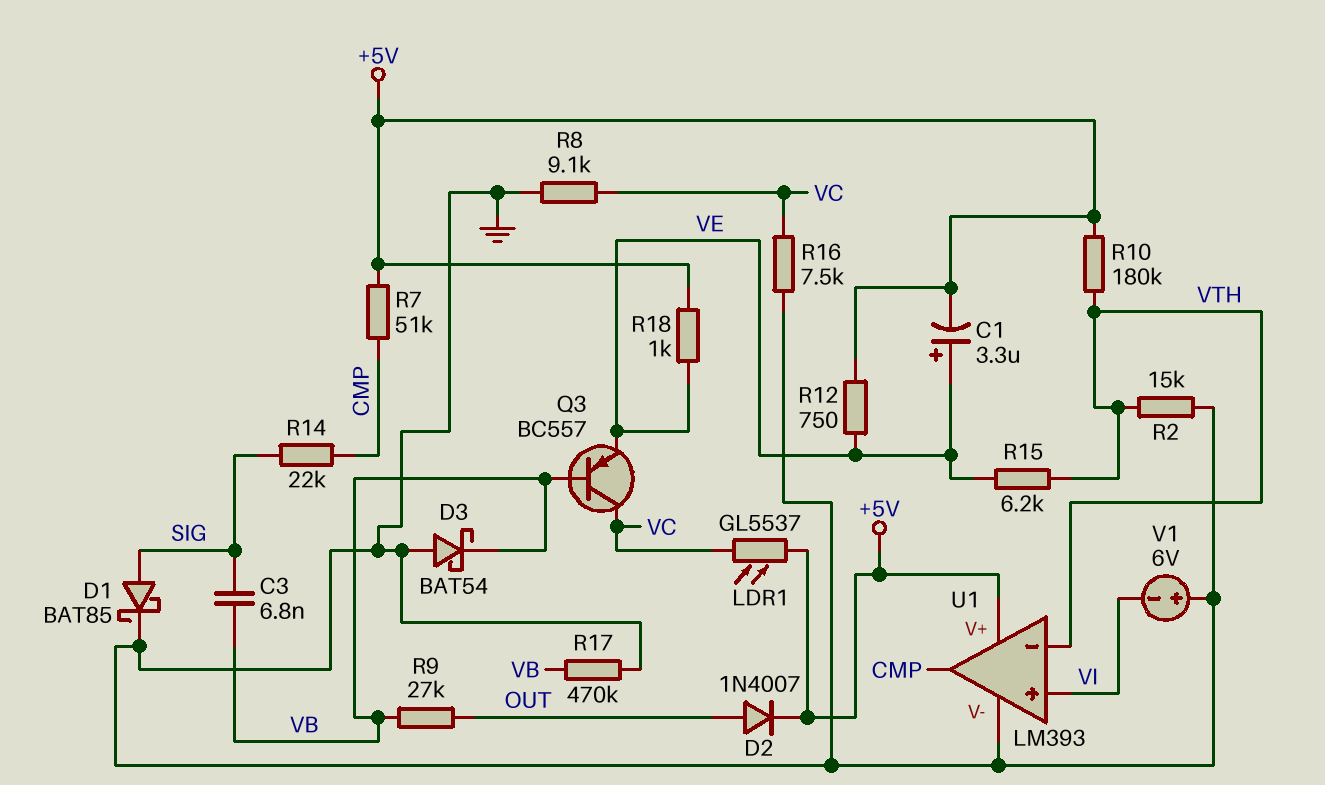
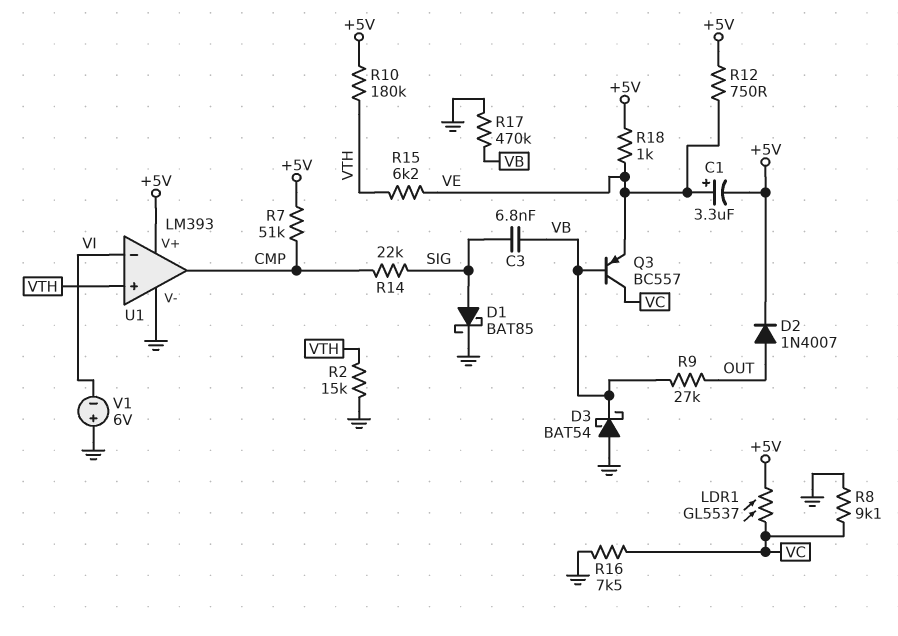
U1 pin in+: VI -> VTH
U1 pin in-: VTH -> VI

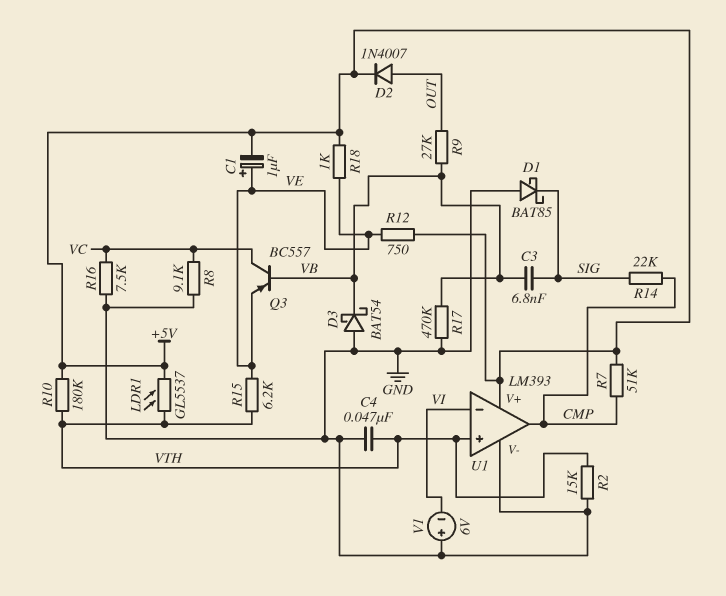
C1: 3.3uF (plus VE, minus +5V) -> 1uF (plus VE, minus +5V)
C4: none -> 47nF (GND, VTH)
D1: schottky BAT85 (A SIG, K GND) -> schottky BAT85 (A GND, K SIG)
LDR1: GL5537 (+5V, VC) -> GL5537 (+5V, VTH)

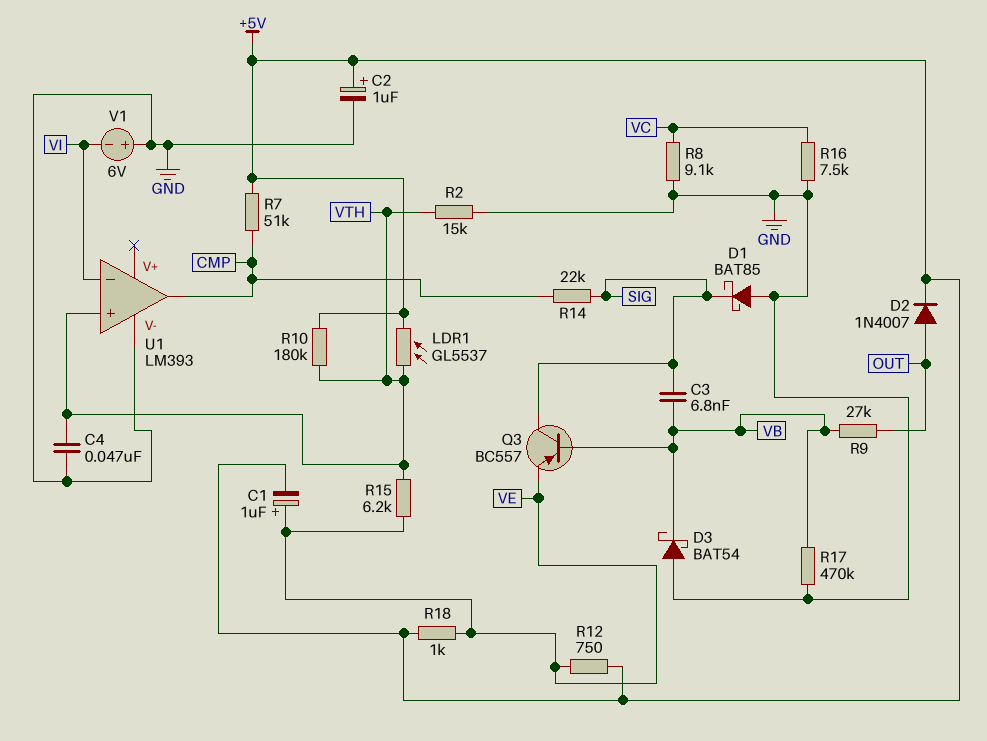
C2: none -> 1uF (plus +5V, minus GND)
Q3: PNP BC557 (B VB, C VC, E VE) -> PNP BC557 (B VB, C SIG, E VE)
U1 pin V+: +5V -> none

